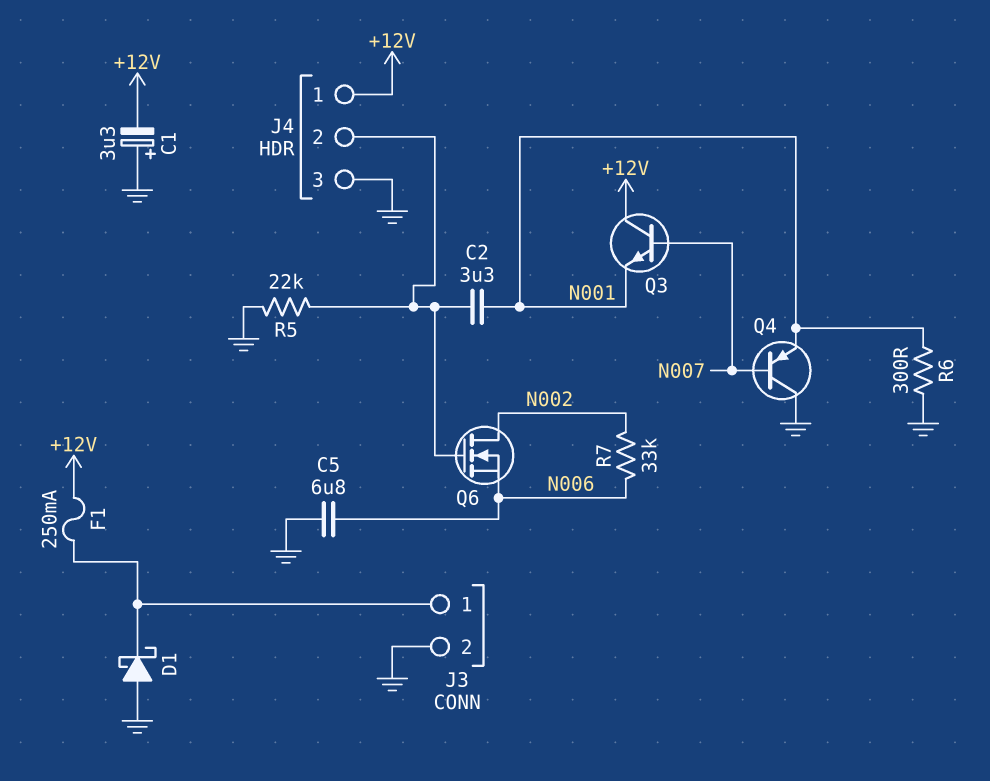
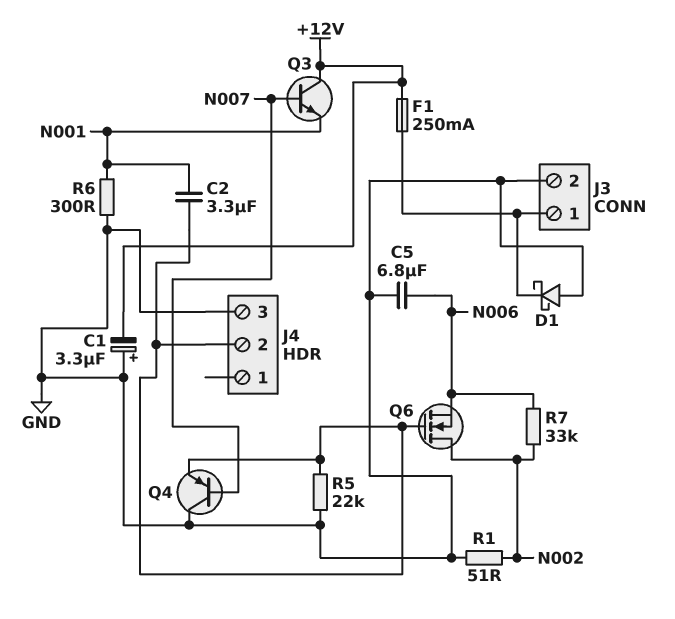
J4 pin 1: +12V -> none
Q4: PNP (B N007, C GND, E N001) -> PNP (B N007, C GND, E J4/2)
R1: none -> 51 (GND, N002)

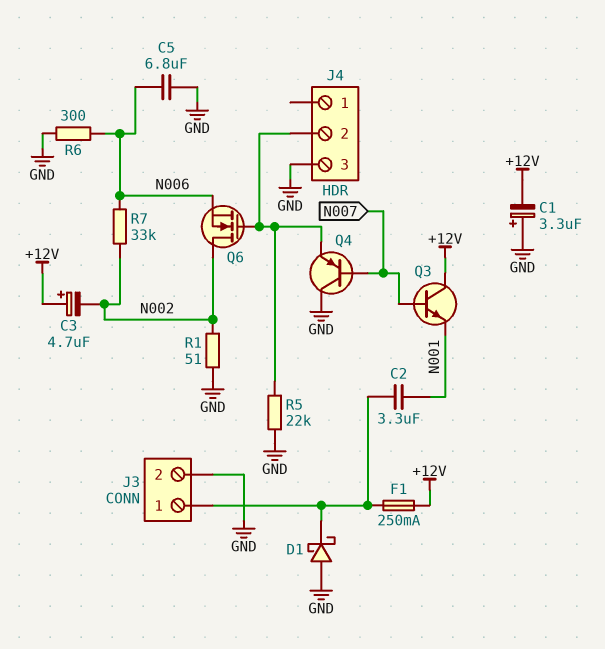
C2: 3.3uF (J4/2, N001) -> 3.3uF (J3/1, N001)
C3: none -> 4.7uF (plus +12V, minus N002)
R6: 300 (GND, N001) -> 300 (GND, N006)

